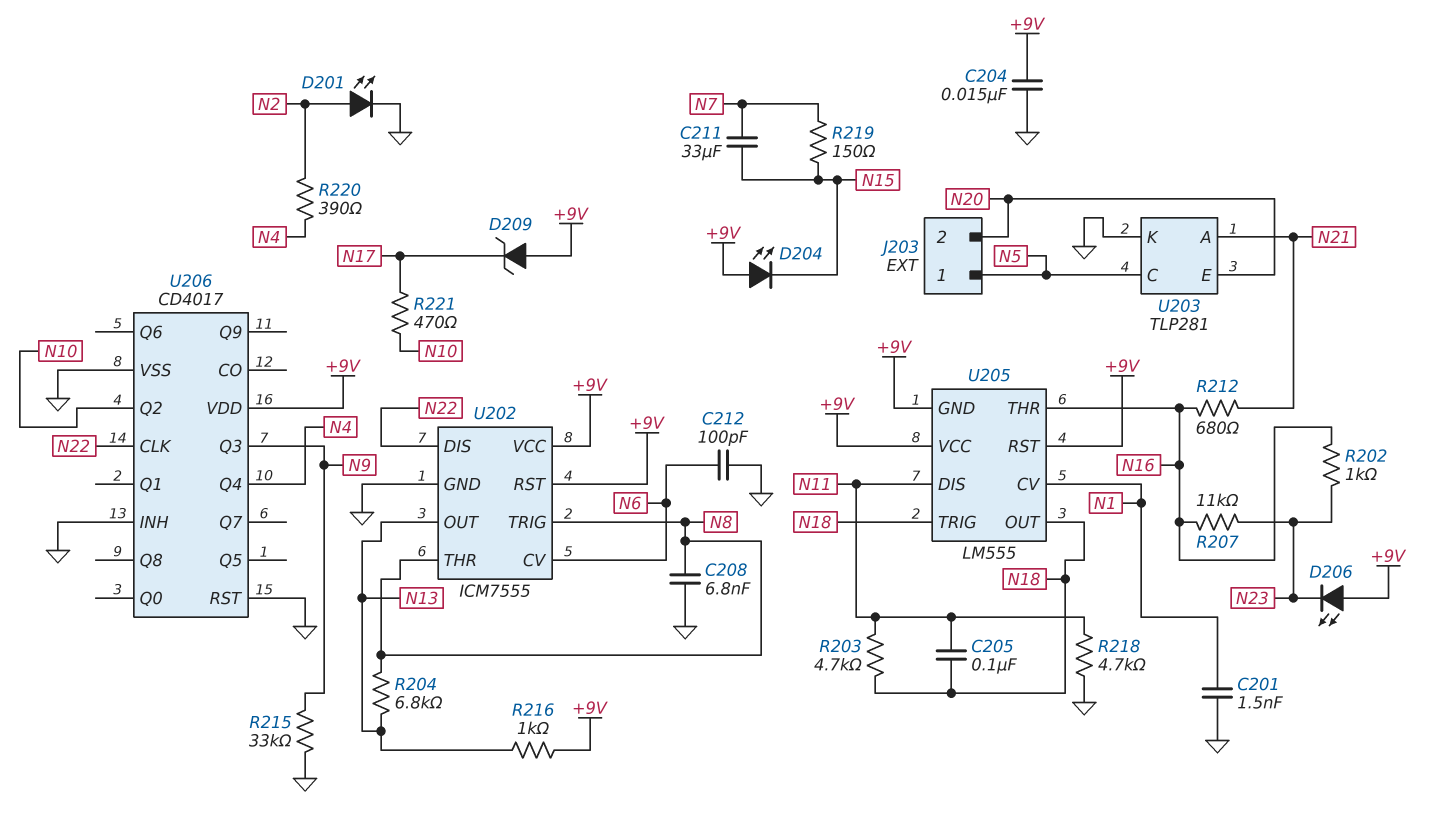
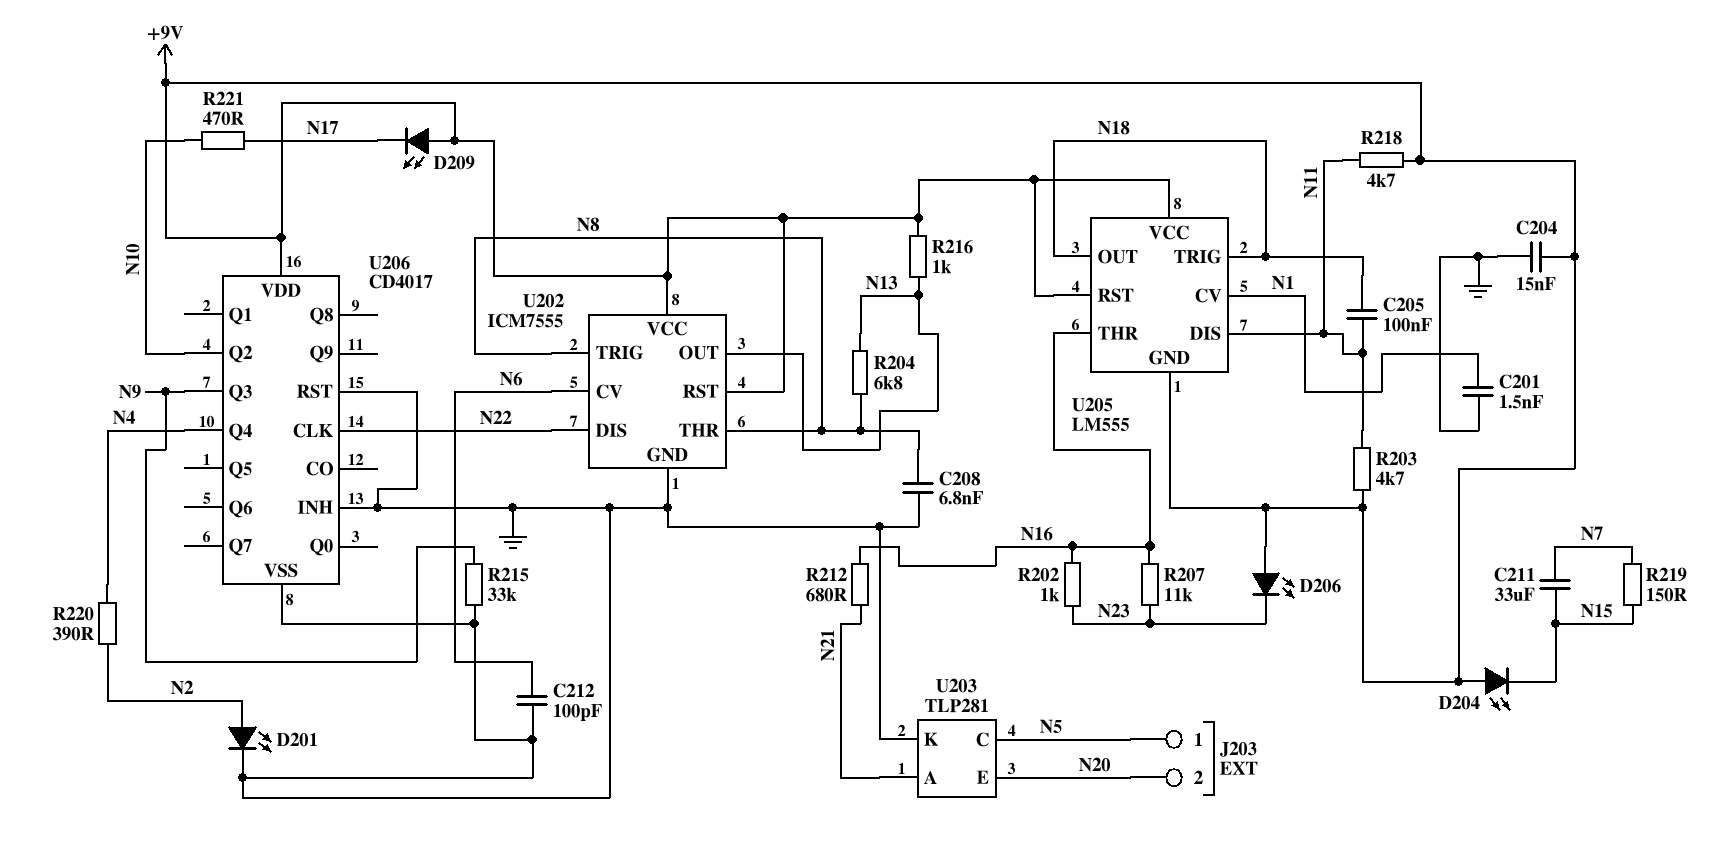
D209: zener (A +9V, K N17) -> LED (A +9V, K N17)
R203: 4.7k (N11, N18) -> 4.7k (+9V, N11)
R218: 4.7k (GND, N11) -> 4.7k (+9V, N11)

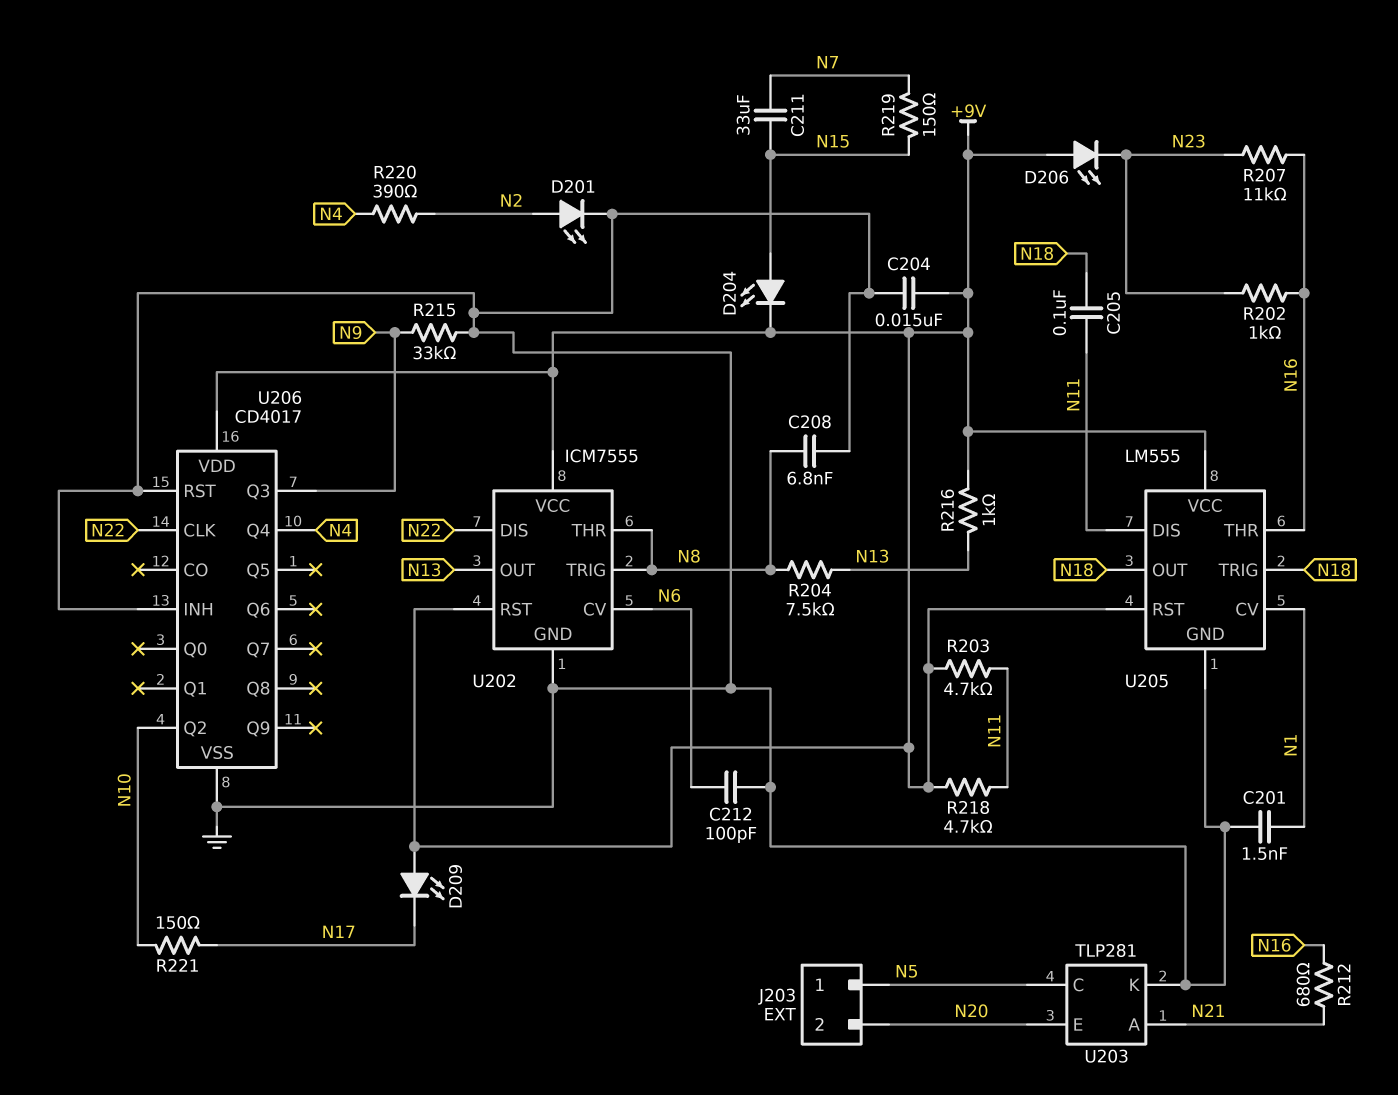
D204: LED (A +9V, K N15) -> LED (A N15, K +9V)
R204: 6.8k (N8, N13) -> 7.5k (N8, N13)
R221: 470 (N10, N17) -> 150 (N10, N17)
U205 pin GND: +9V -> GND

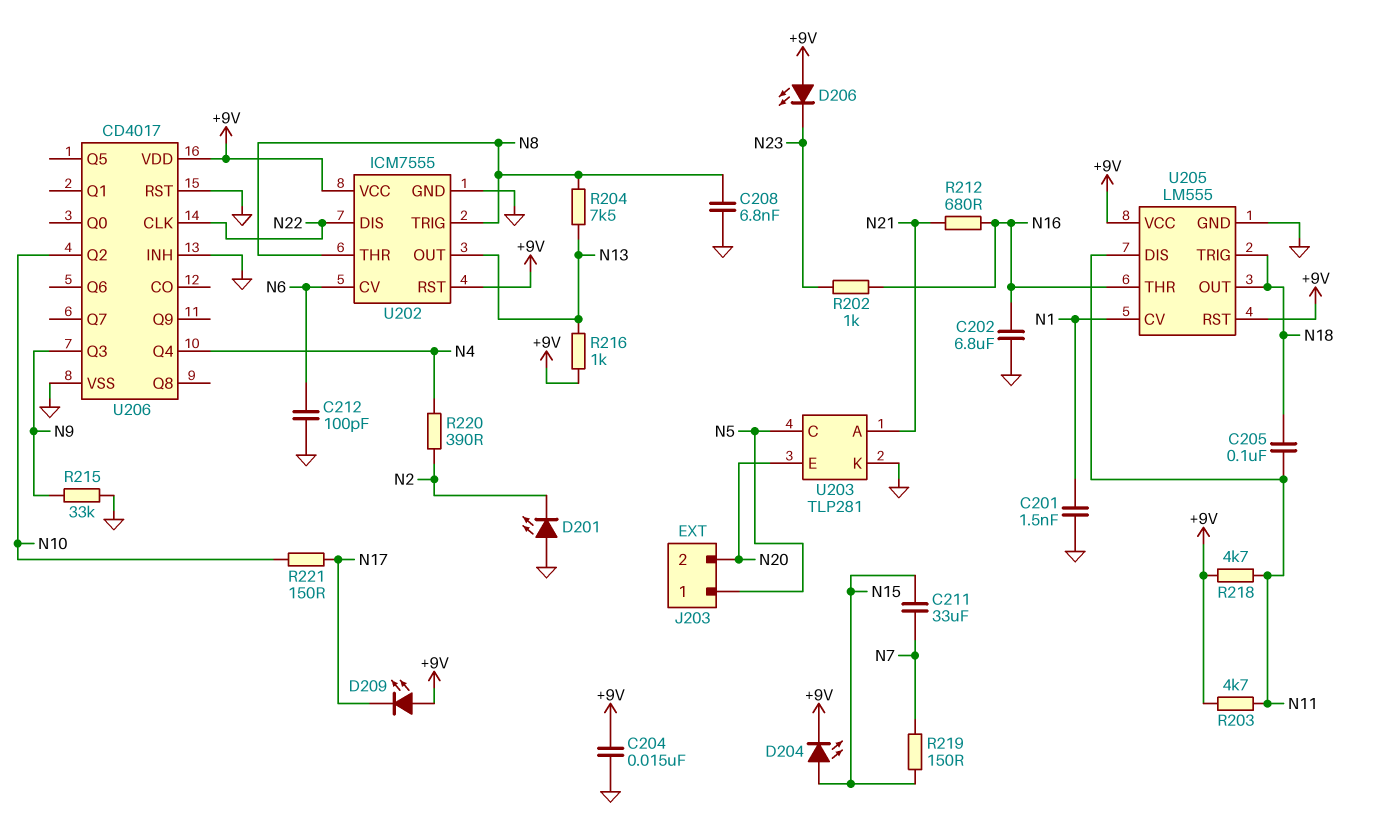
C202: none -> 6.8uF (GND, N16)
D201: LED (A N2, K GND) -> LED (A GND, K N2)
R207: 11k (N16, N23) -> none

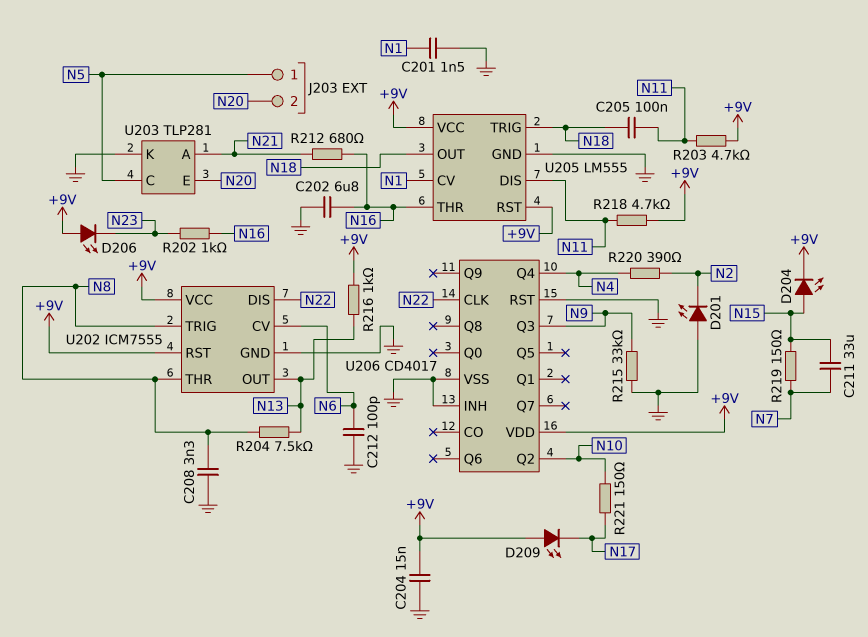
C208: 6.8nF (GND, N8) -> 3.3nF (GND, N8)

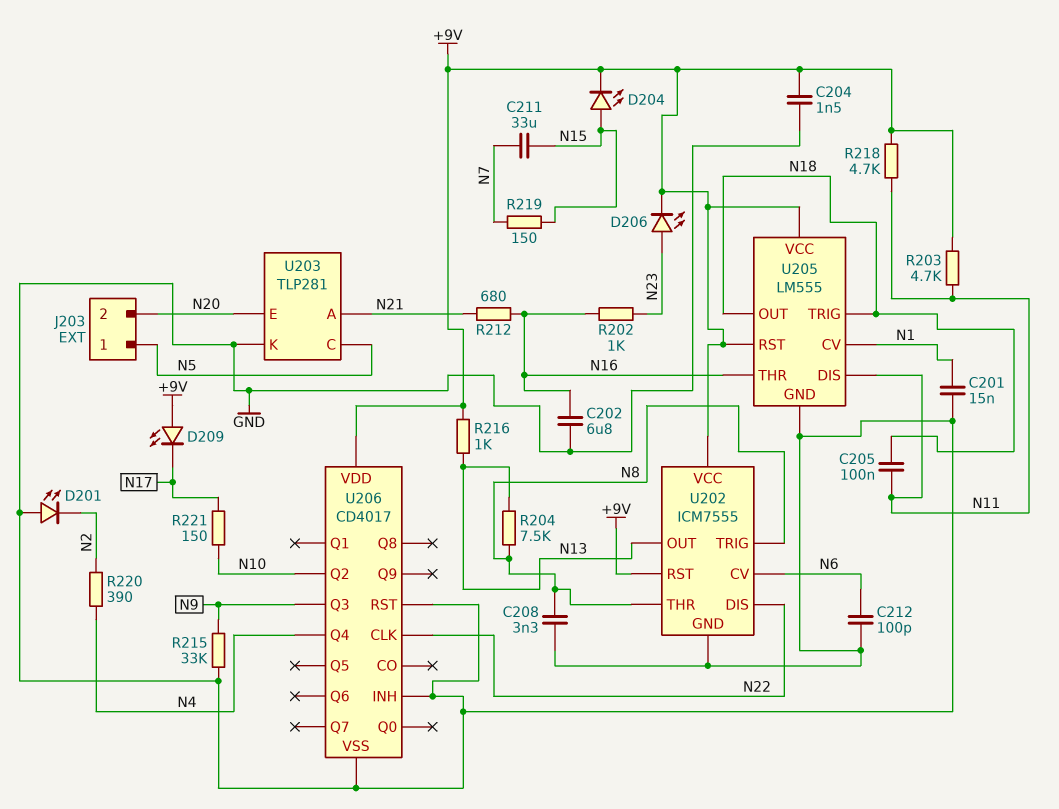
C201: 1.5nF (GND, N1) -> 15nF (GND, N1)
C204: 15nF (+9V, GND) -> 1.5nF (+9V, GND)
D206: LED (A +9V, K N23) -> LED (A N23, K +9V)

